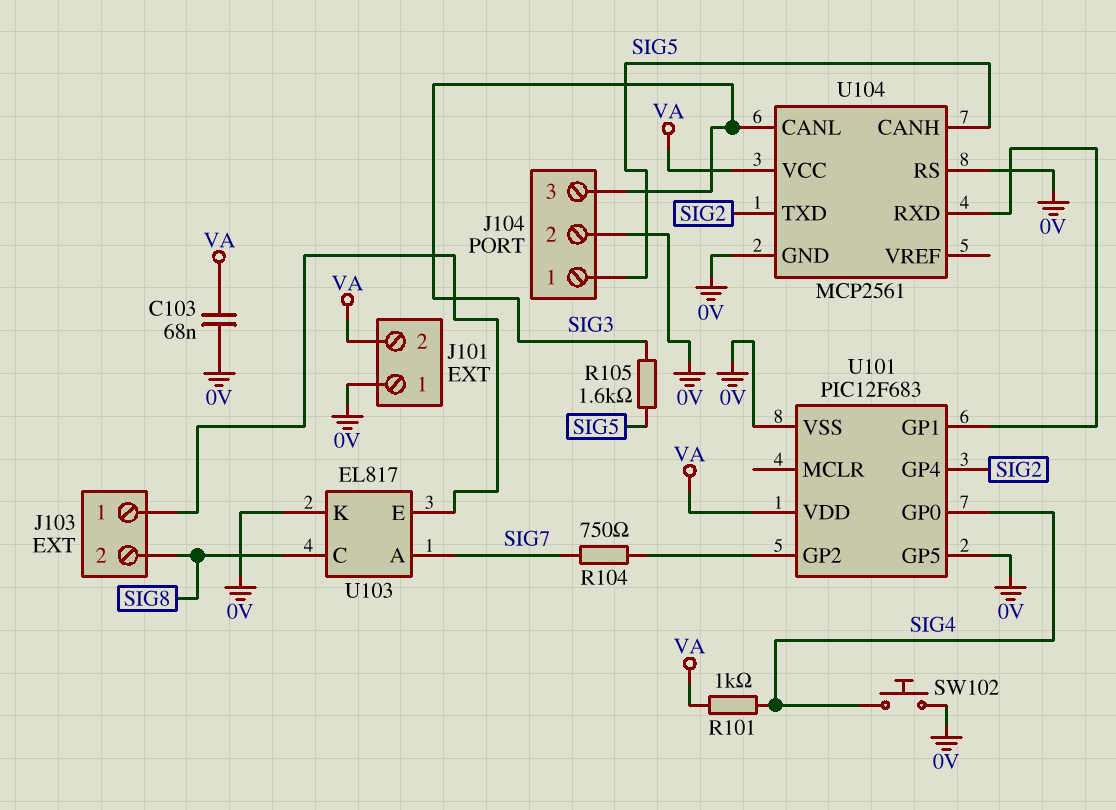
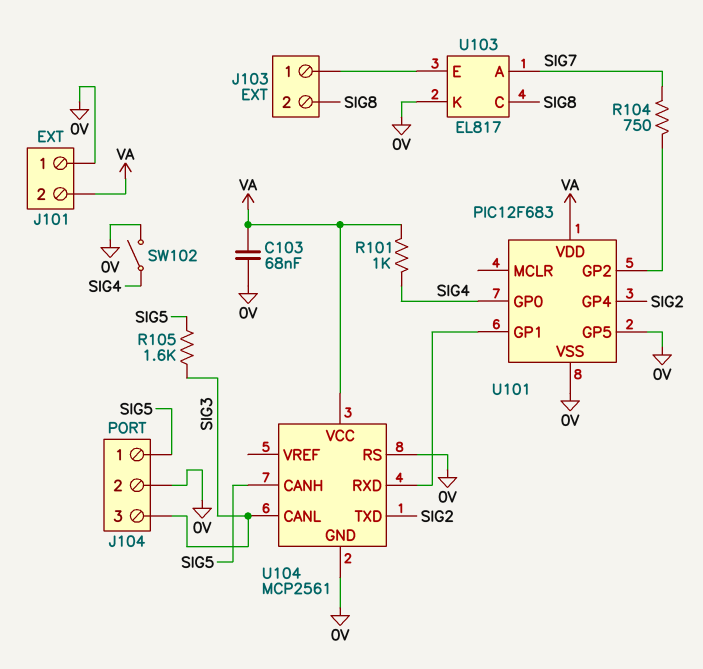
SW102: button (0V, SIG4) -> switch (0V, SIG4)

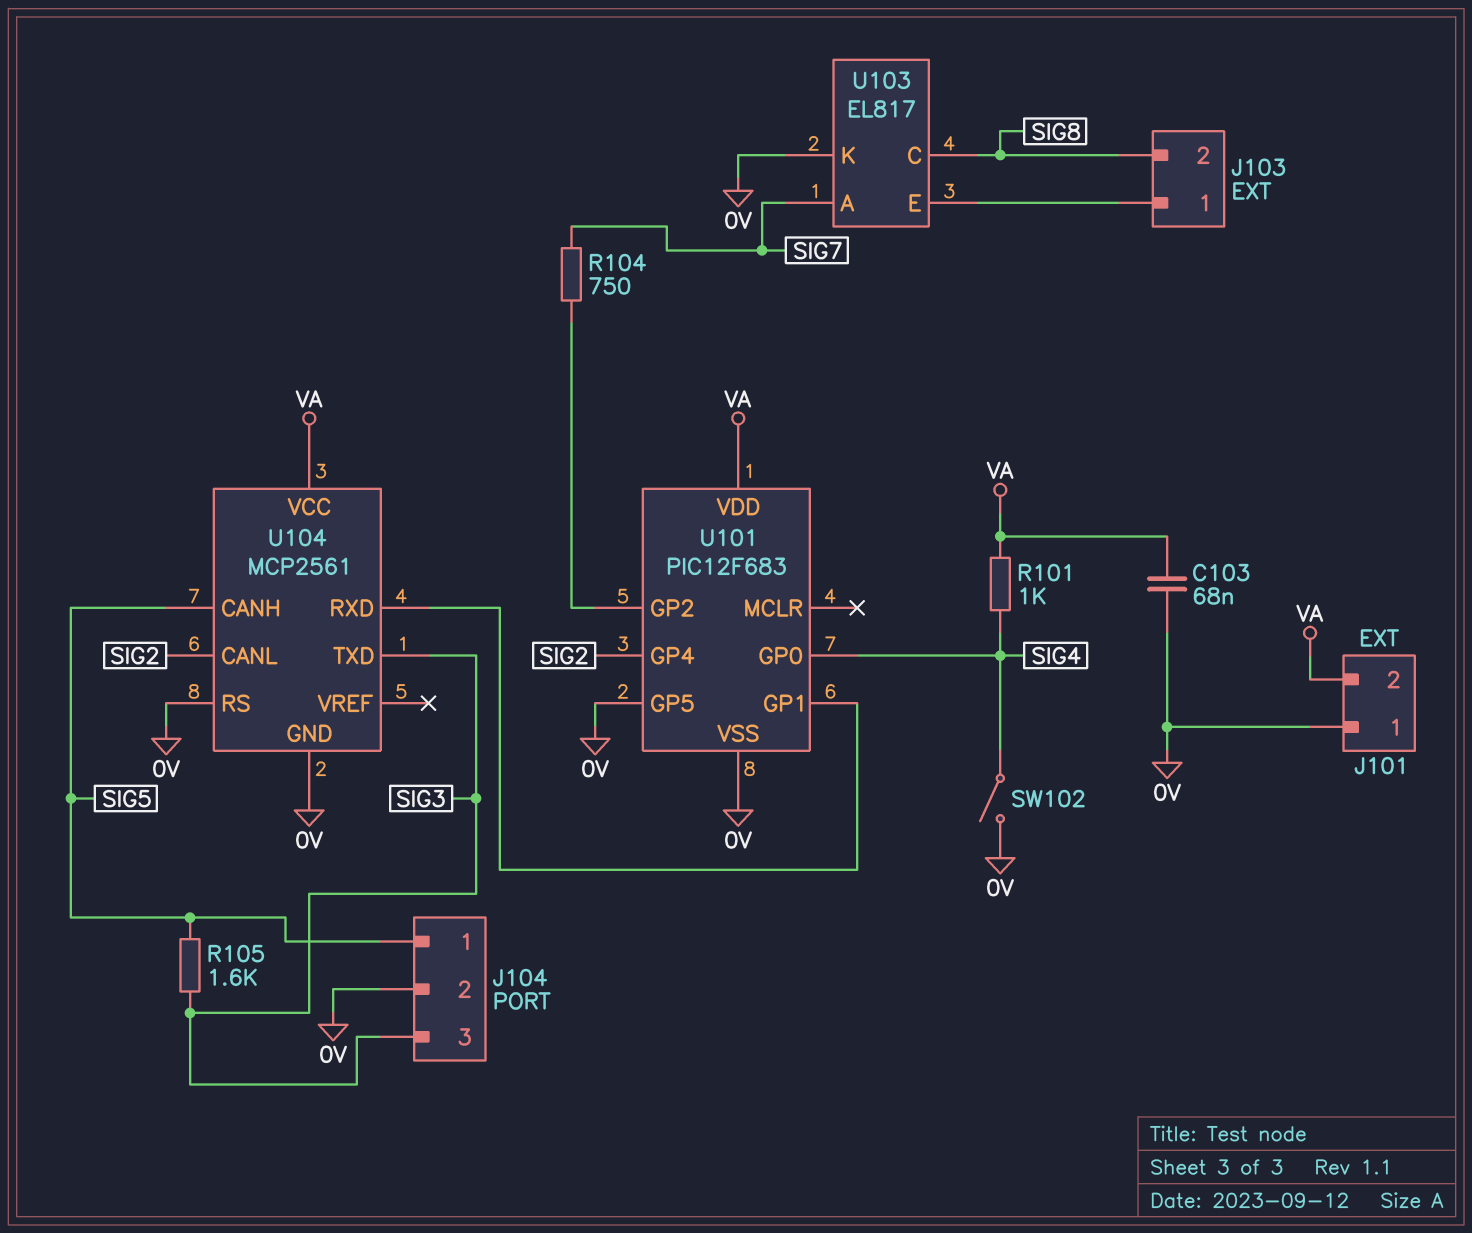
U104 pin CANL: SIG3 -> SIG2
U104 pin TXD: SIG2 -> SIG3

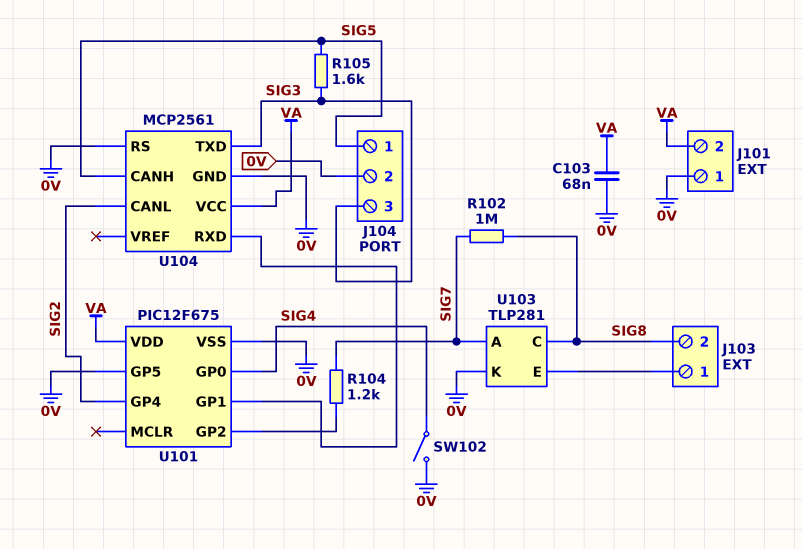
R101: 1k (SIG4, VA) -> none
R102: none -> 1M (SIG7, SIG8)
R104: 750 (SIG7, U101/GP2) -> 1.2k (SIG7, U101/GP2)
U101: PIC12F683 -> PIC12F675
U103: EL817 -> TLP281

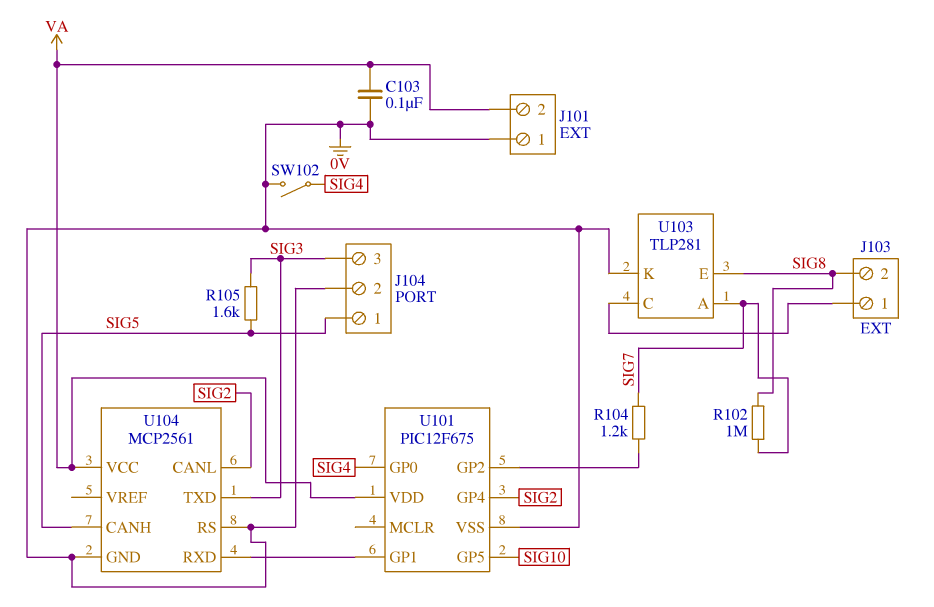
C103: 68nF (0V, VA) -> 100nF (0V, VA)
U101 pin GP5: 0V -> SIG10
U103 pin C: SIG8 -> J103/1
U103 pin E: J103/1 -> SIG8

